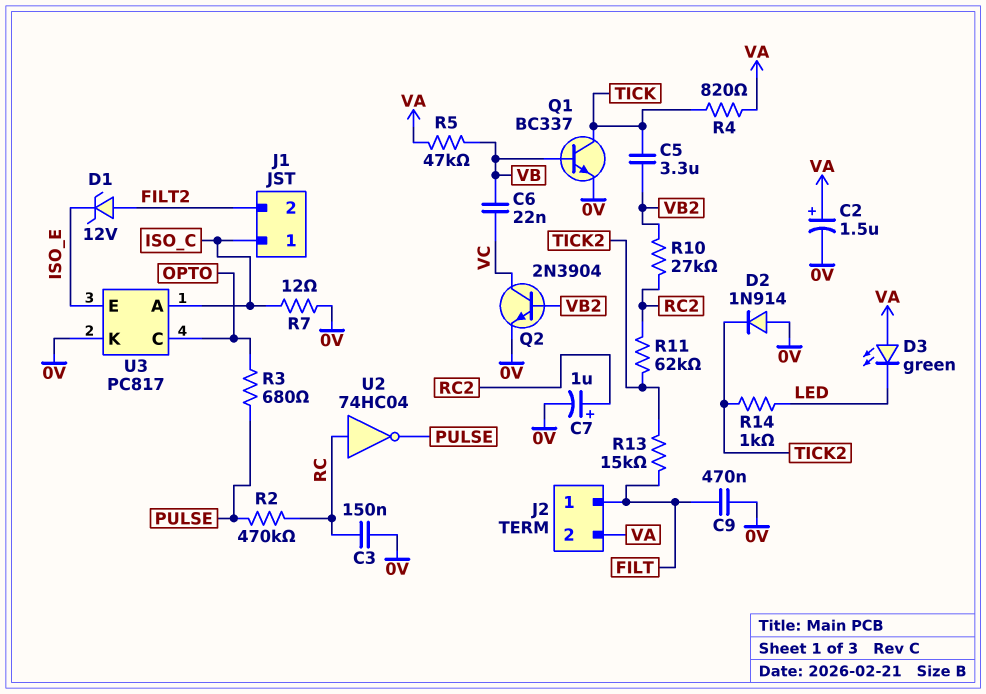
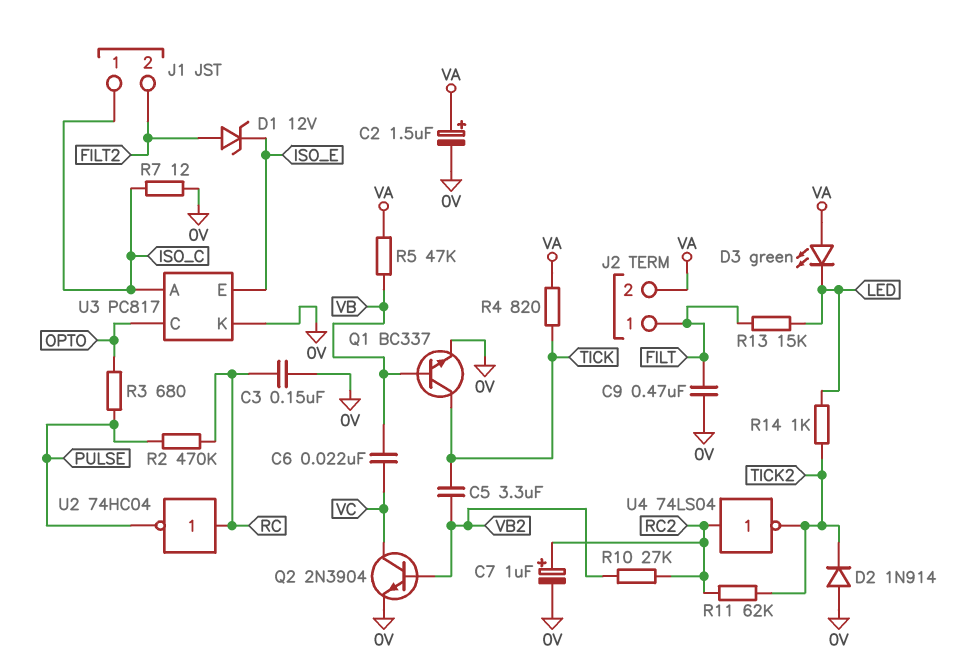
R13: 15k (FILT, TICK2) -> 15k (FILT, LED)
U4: none -> NOT 74LS04 (in RC2, out TICK2)

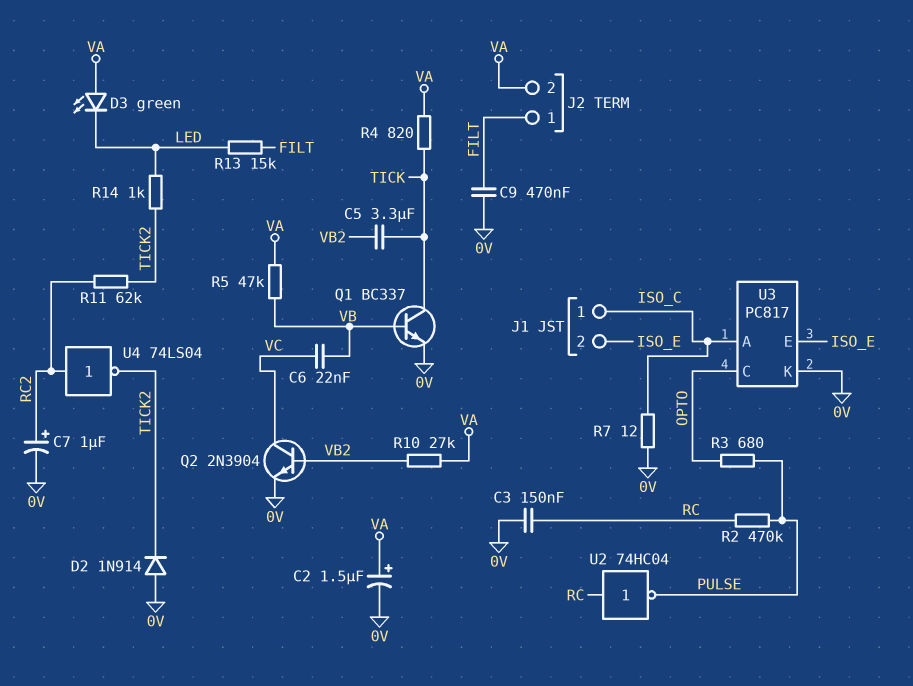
D1: zener 12V (A FILT2, K ISO_E) -> none
J1 pin 2: FILT2 -> ISO_E
R10: 27k (RC2, VB2) -> 27k (VA, VB2)

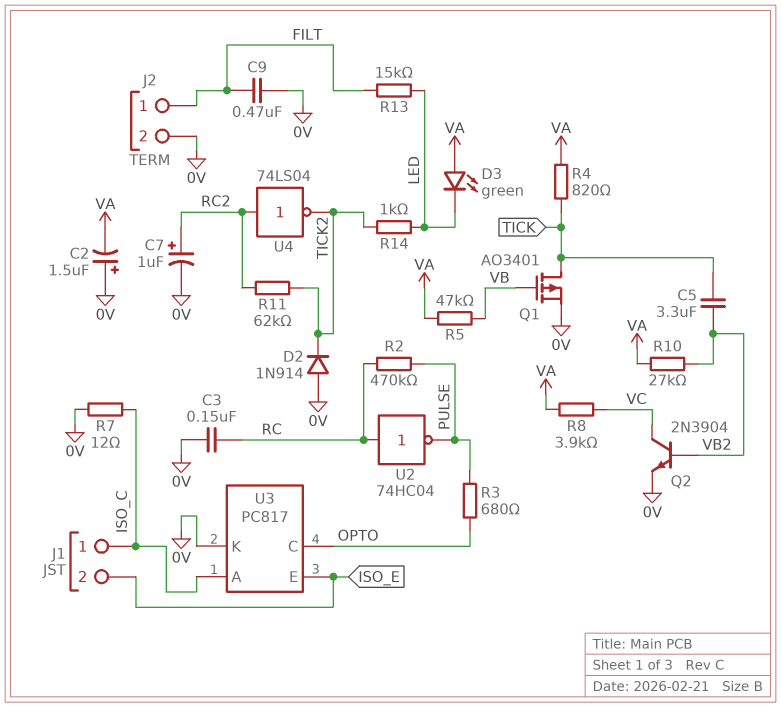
C2: 1.5uF (plus VA, minus 0V) -> 1.5uF (plus 0V, minus VA)
C6: 22nF (VB, VC) -> none
J2 pin 2: VA -> 0V
Q1: NPN BC337 (B VB, C TICK, E 0V) -> PMOS AO3401 (G VB, D TICK, S 0V)
R8: none -> 3.9k (VA, VC)

